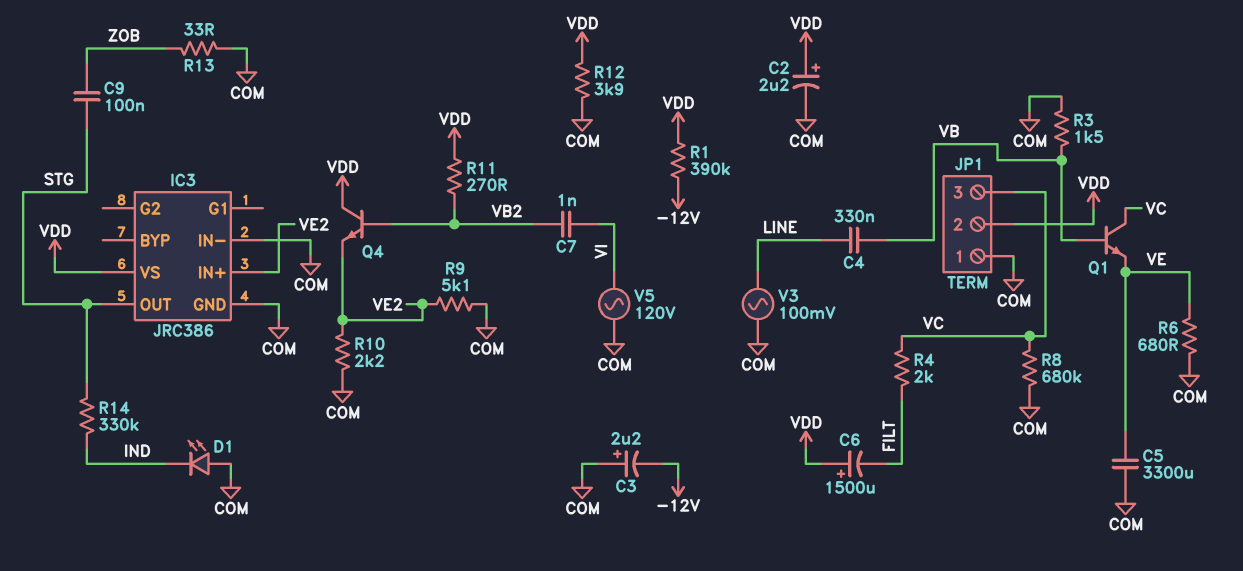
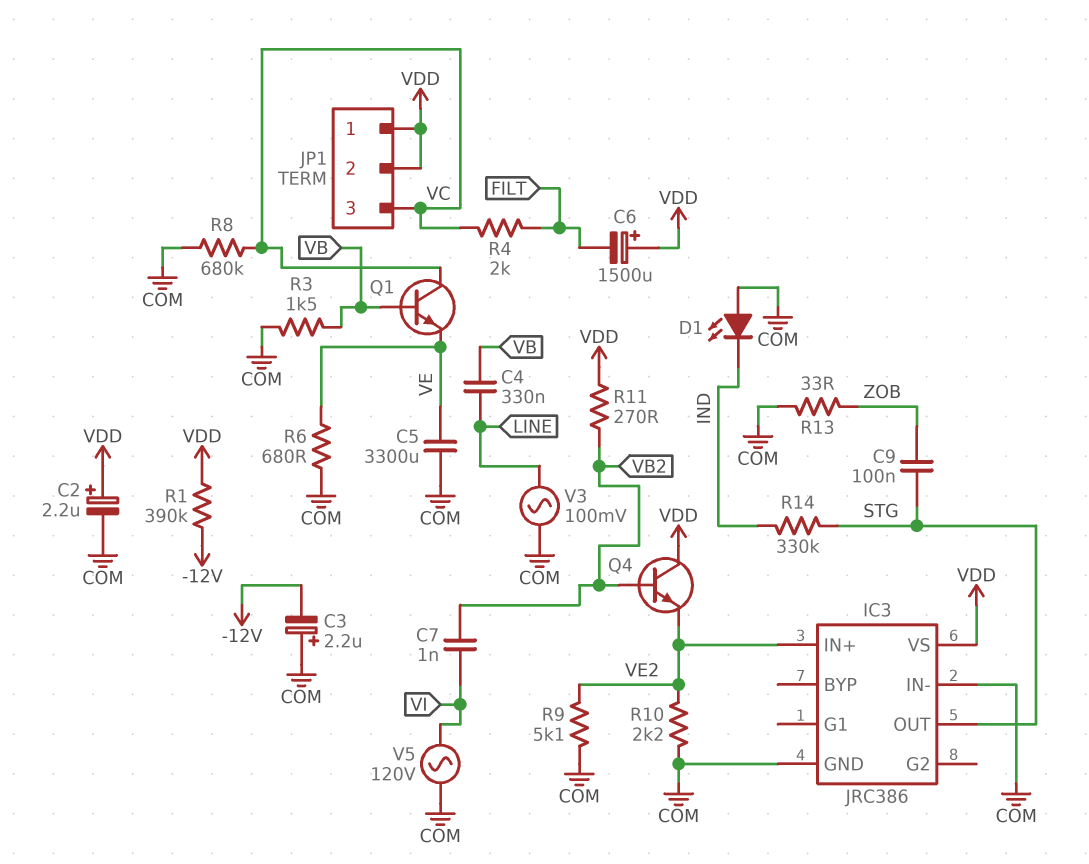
JP1 pin 1: COM -> VDD
R12: 3.9k (COM, VDD) -> none

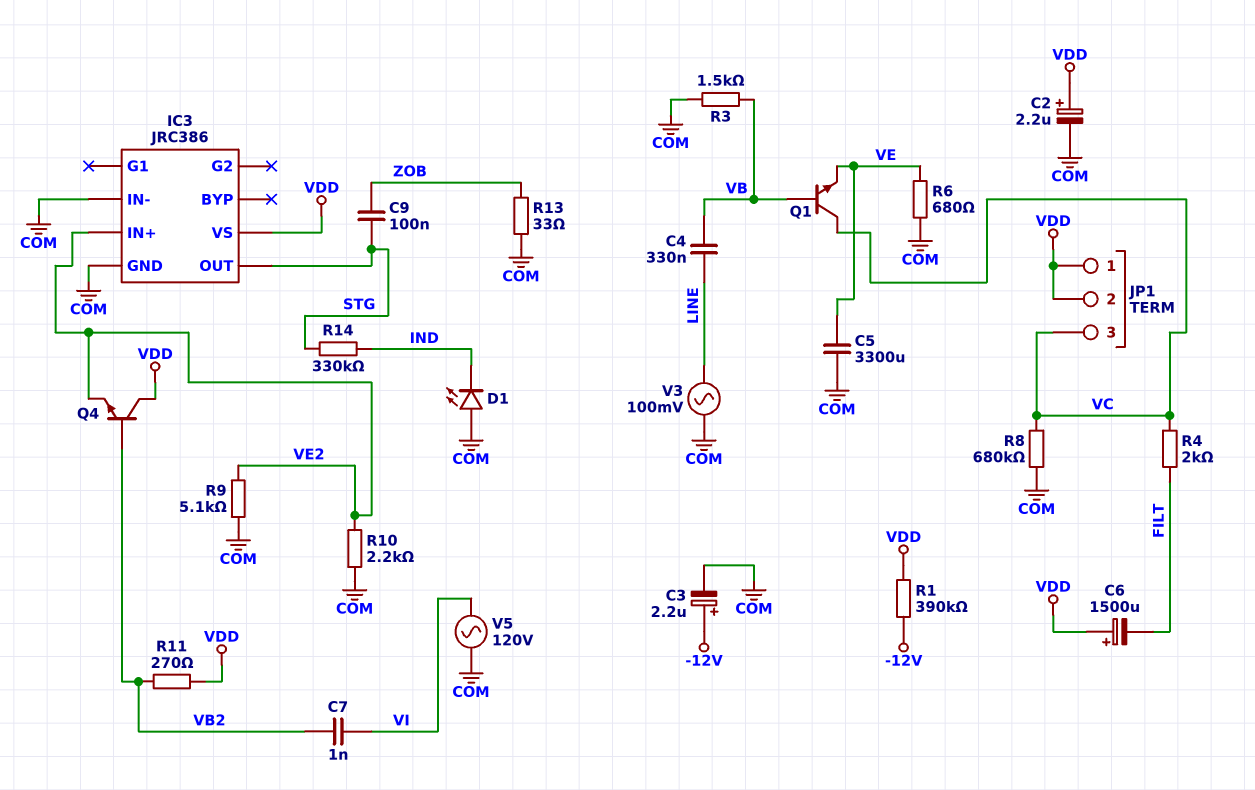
C3: 2.2uF (plus COM, minus -12V) -> 2.2uF (plus -12V, minus COM)

